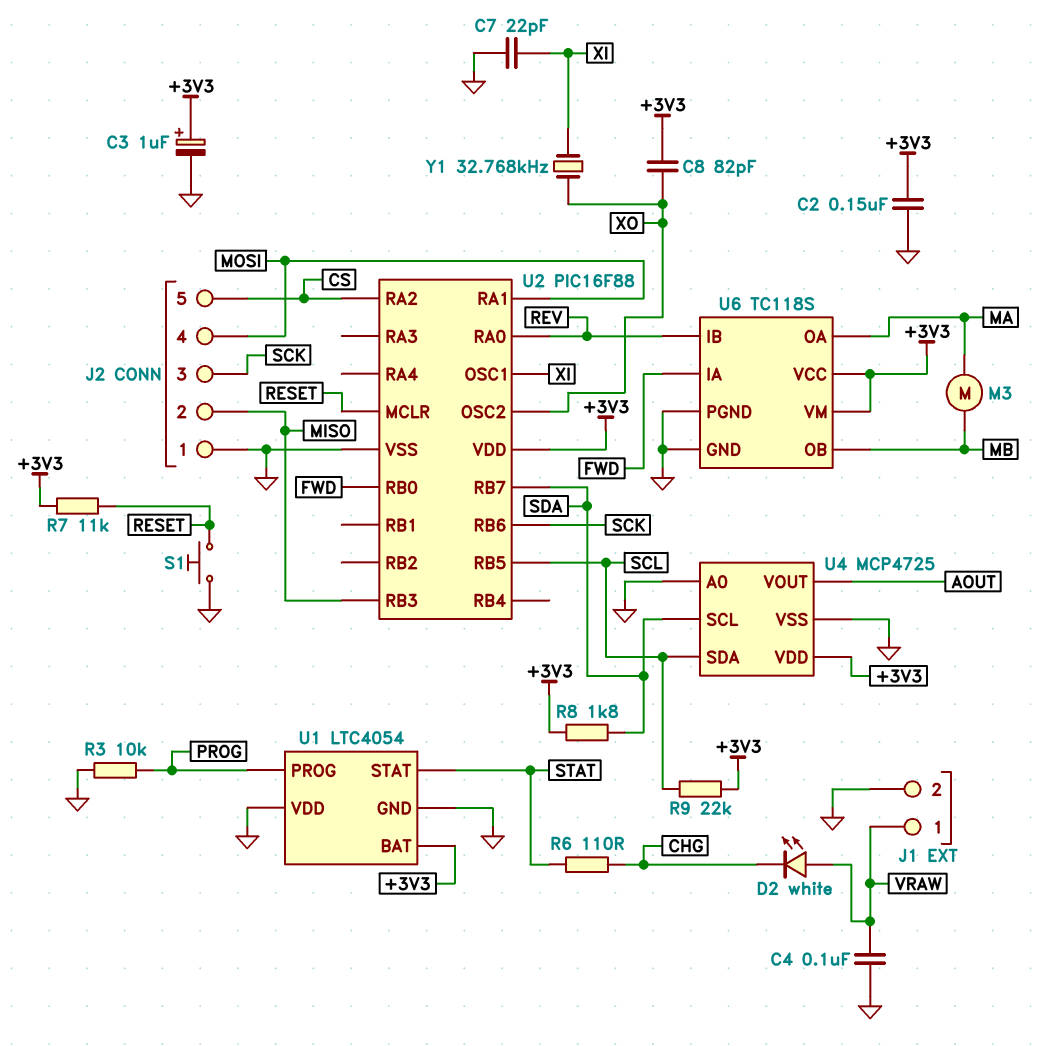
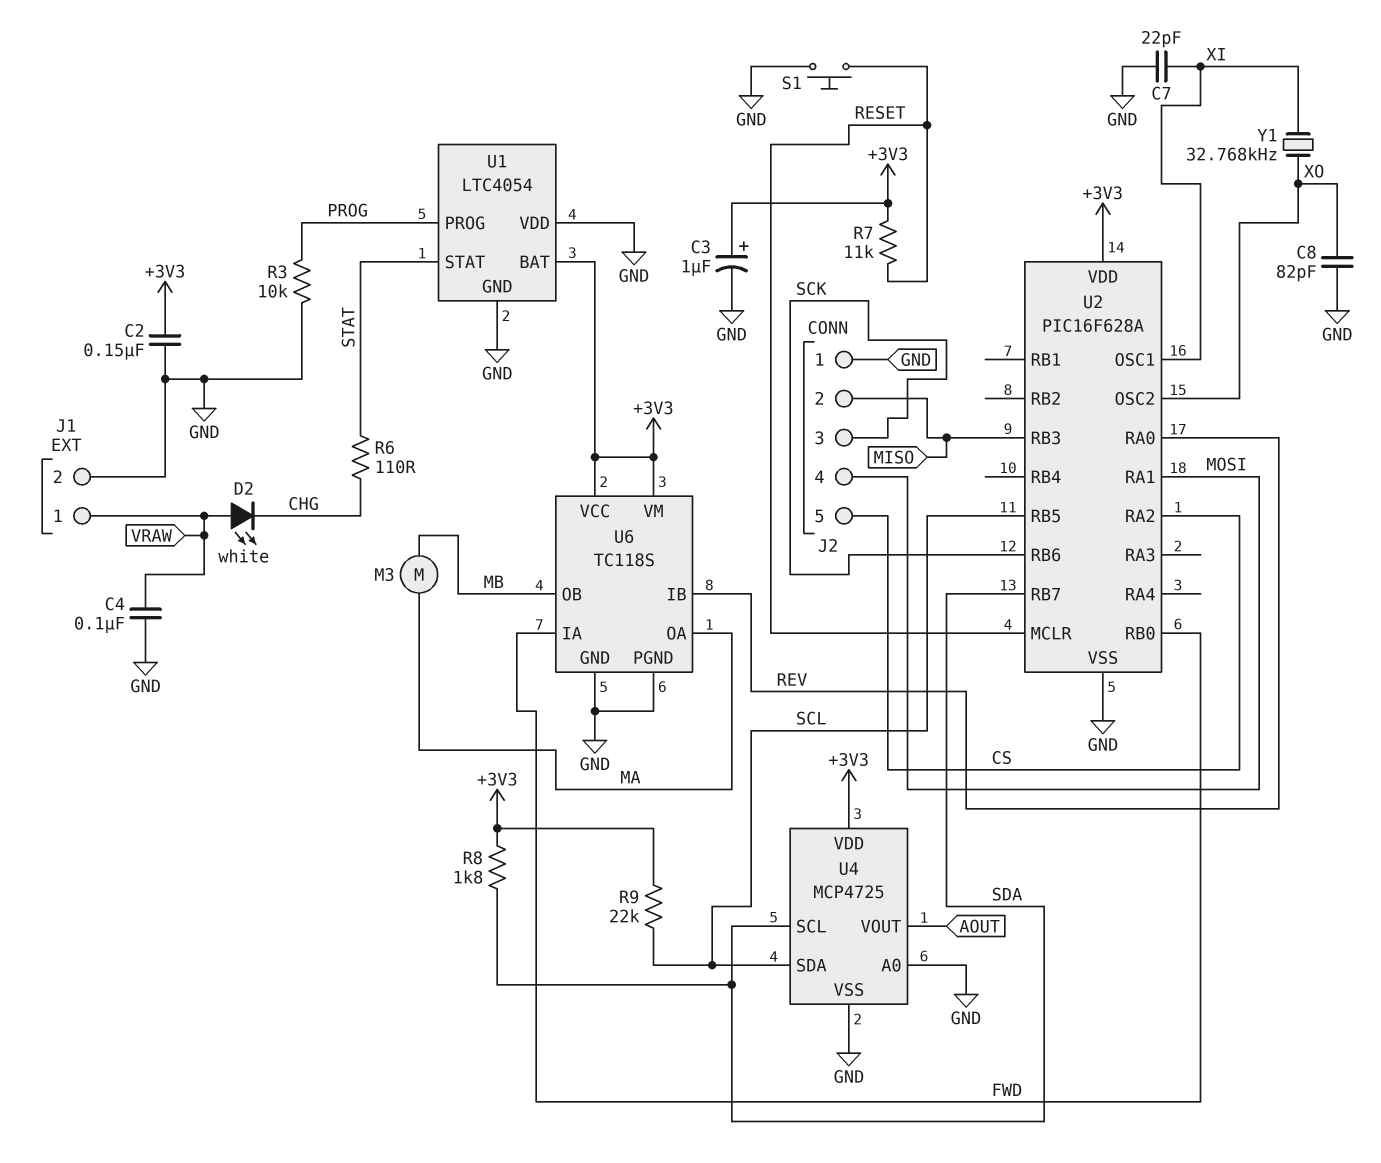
C8: 82pF (+3V3, XO) -> 82pF (GND, XO)
U2: PIC16F88 -> PIC16F628A

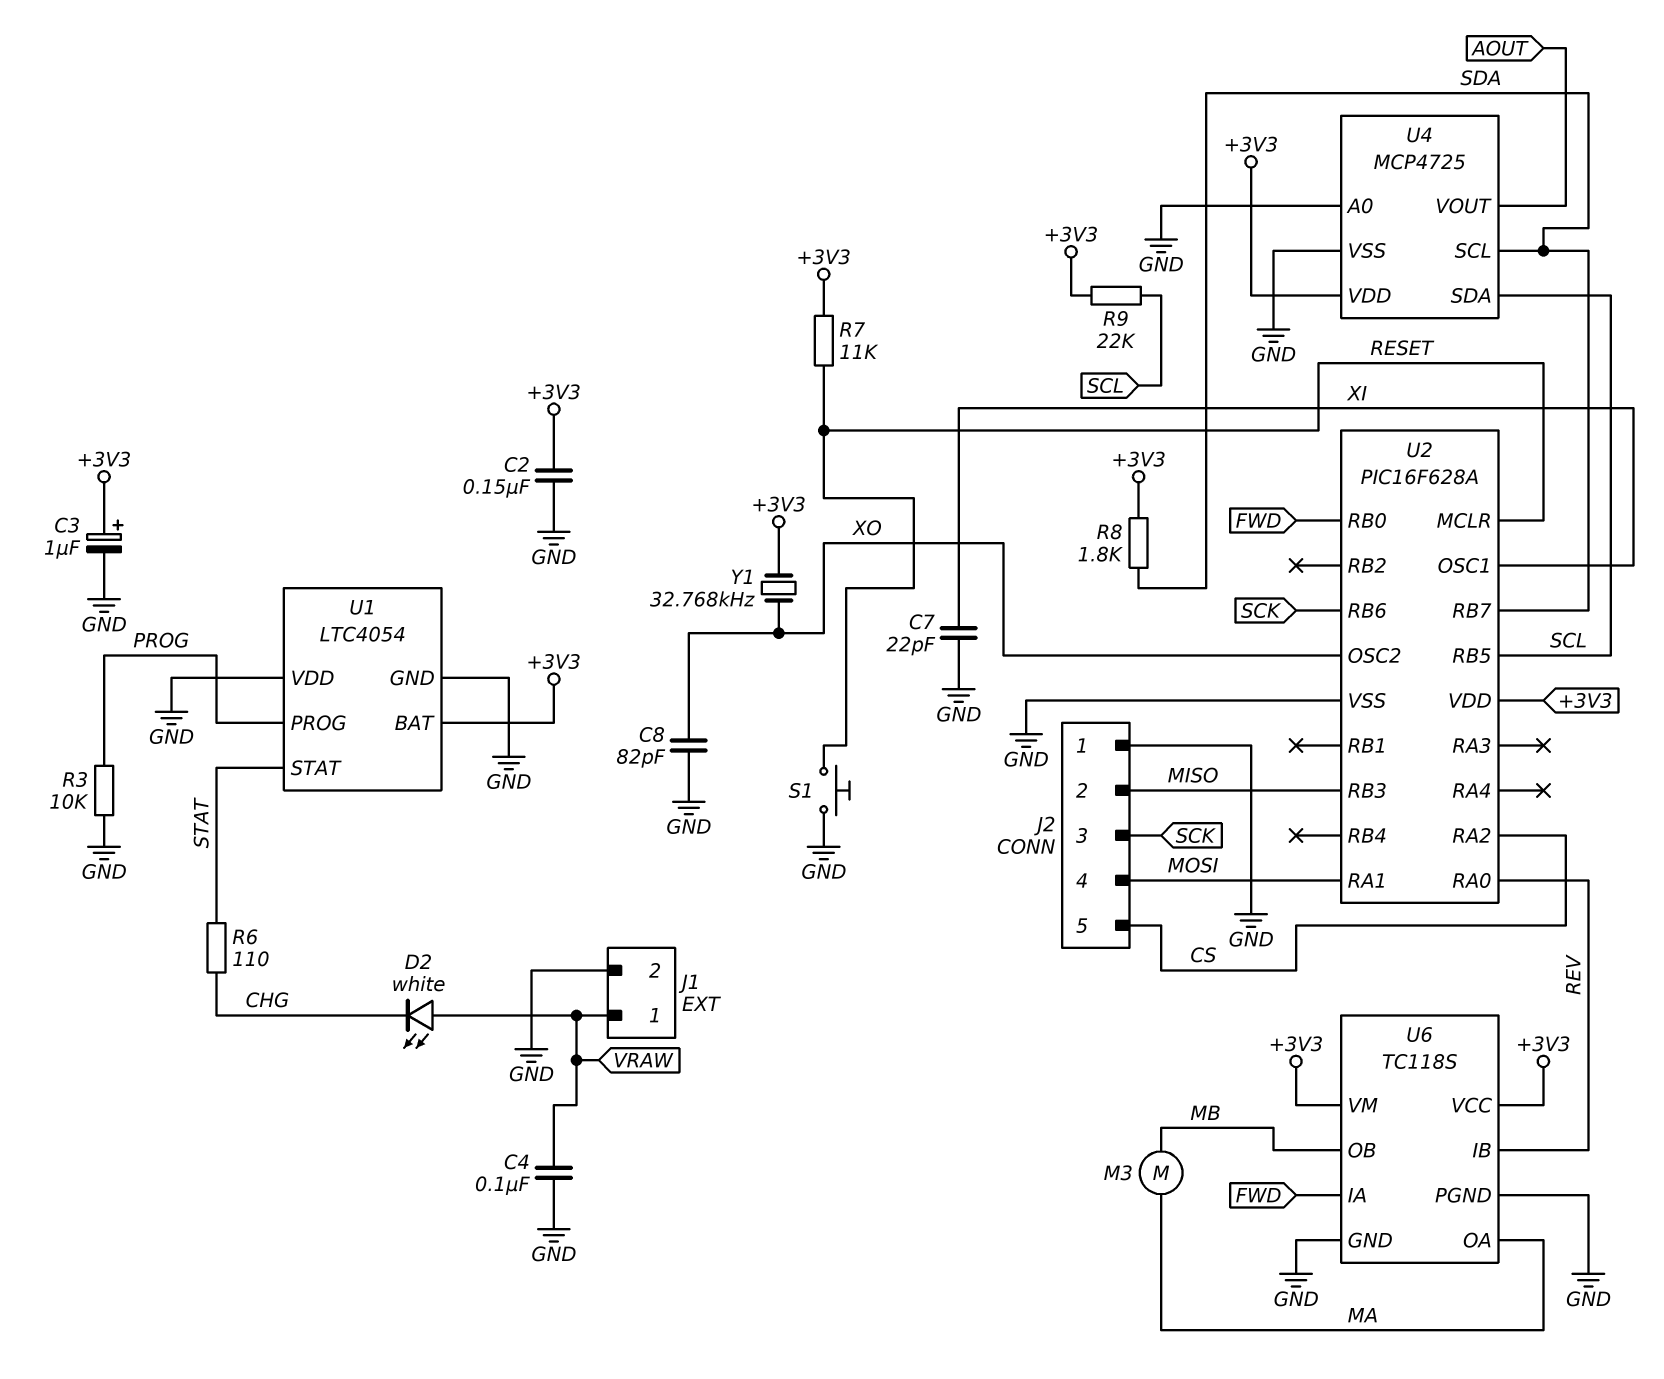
Y1: 32.768kHz (XI, XO) -> 32.768kHz (+3V3, XO)

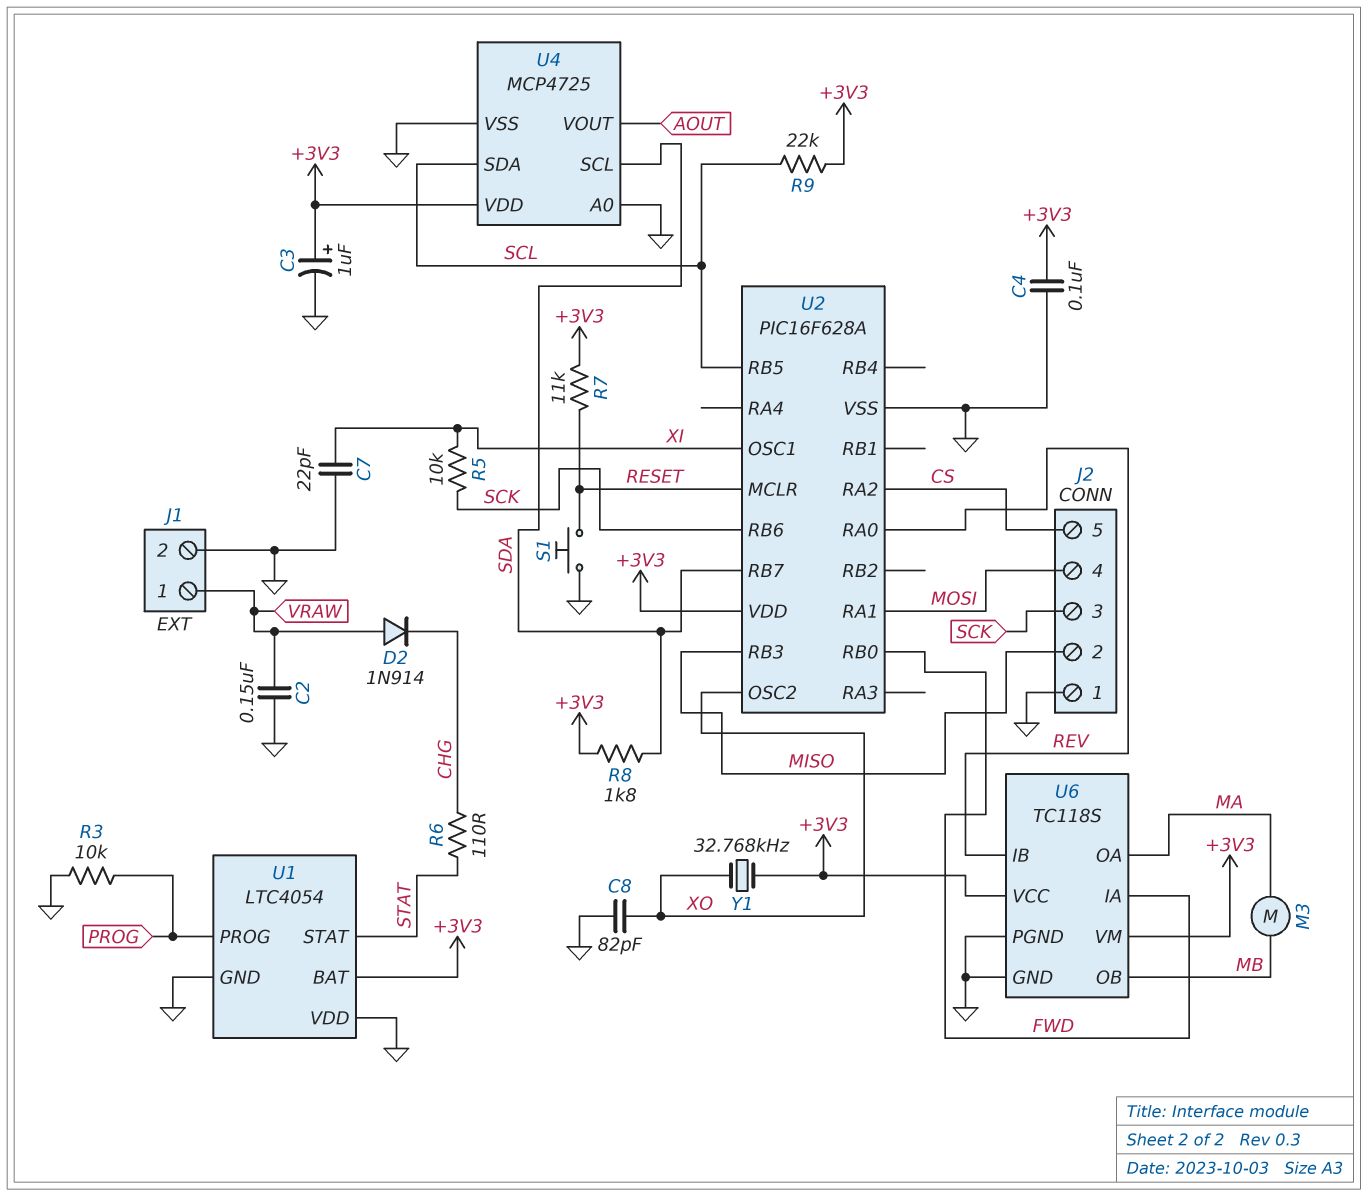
C2: 150nF (+3V3, GND) -> 150nF (GND, VRAW)
C4: 100nF (GND, VRAW) -> 100nF (+3V3, GND)
D2: LED white (A VRAW, K CHG) -> diode 1N914 (A VRAW, K CHG)
R5: none -> 10k (SCK, XI)

